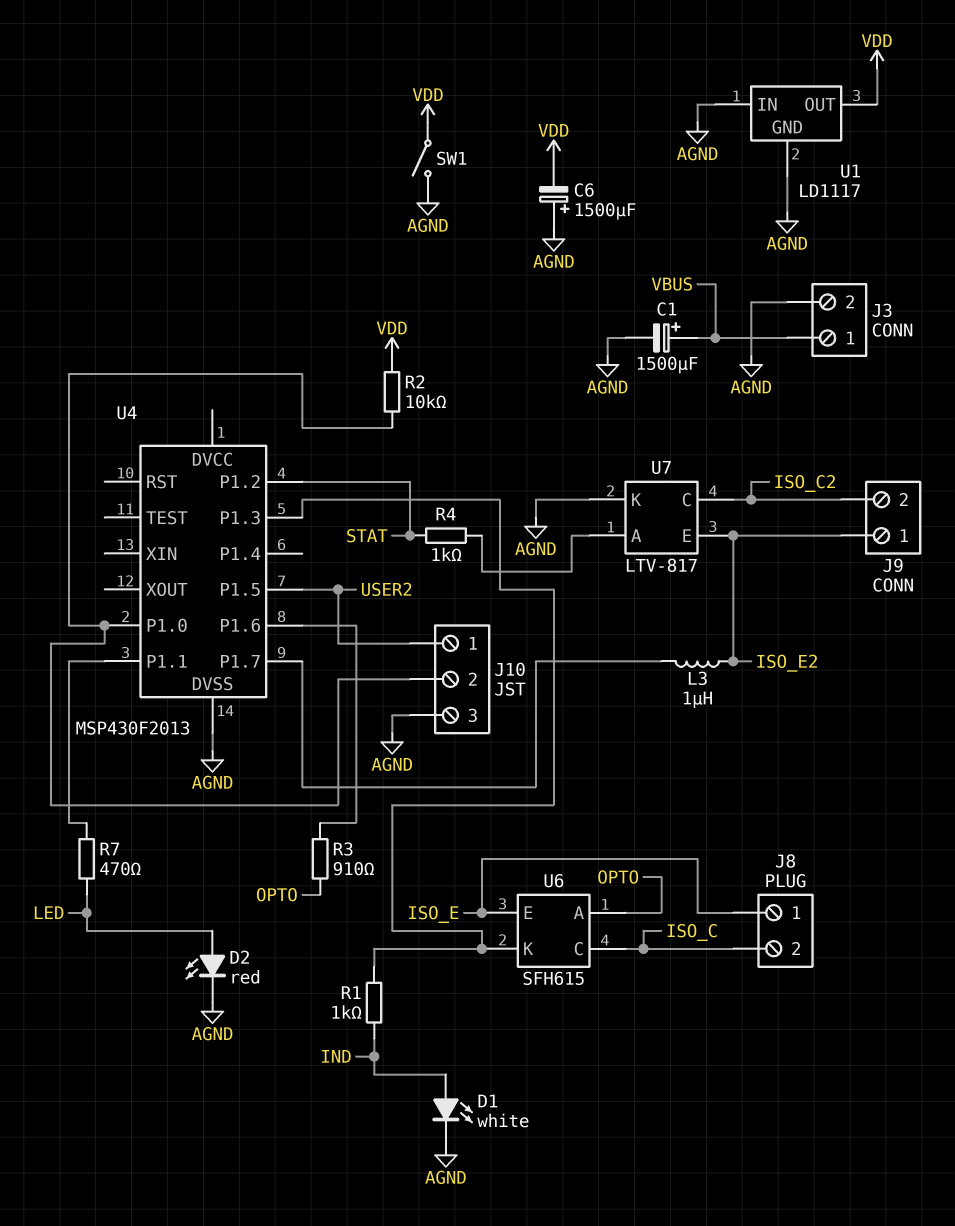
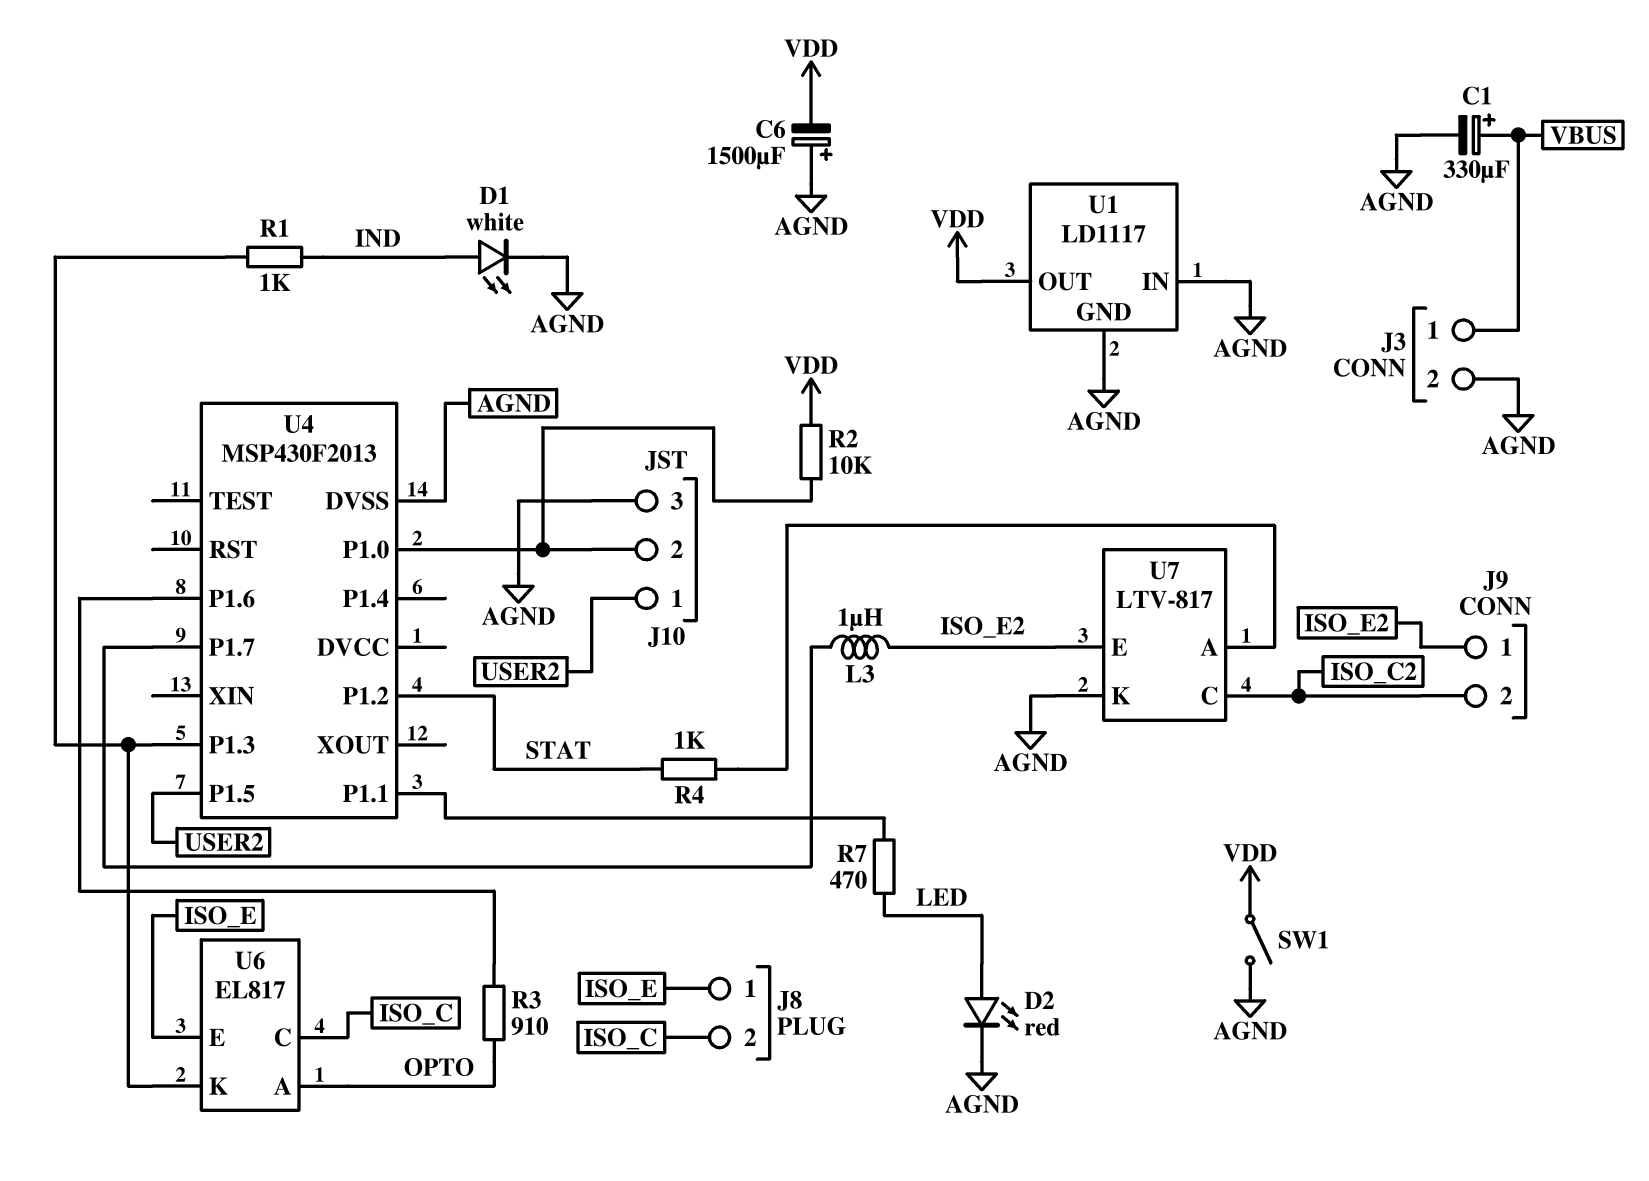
C1: 1500uF (plus VBUS, minus AGND) -> 330uF (plus VBUS, minus AGND)
U6: SFH615 -> EL817

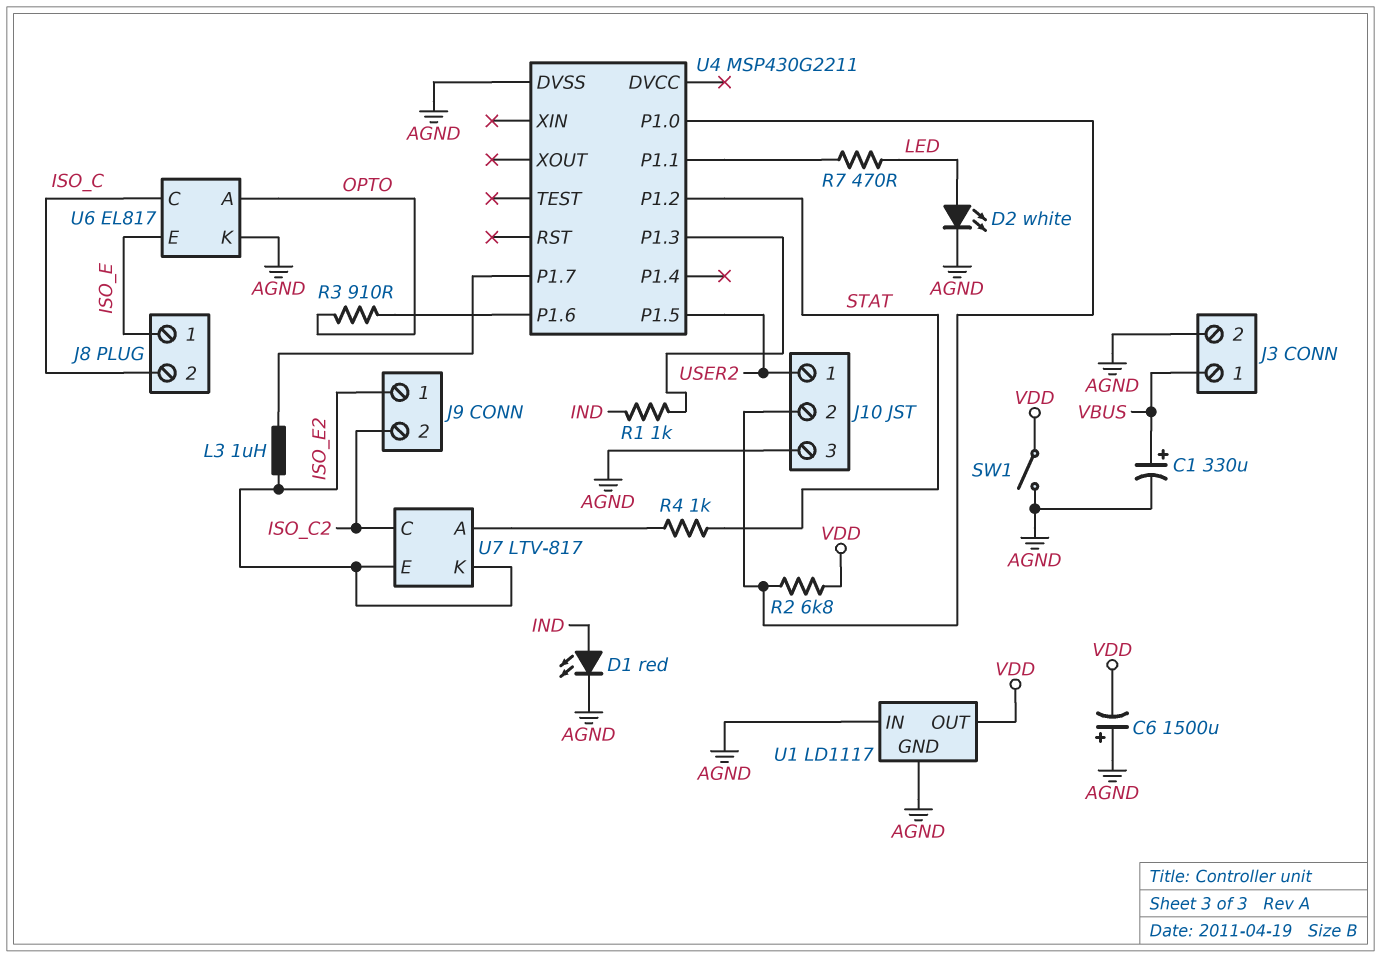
D1: LED white (A IND, K AGND) -> LED red (A IND, K AGND)
D2: LED red (A LED, K AGND) -> LED white (A LED, K AGND)
R2: 10k (J10/2, VDD) -> 6.8k (J10/2, VDD)
U4: MSP430F2013 -> MSP430G2211
U6 pin K: U4/P1.3 -> AGND
U7 pin K: AGND -> ISO_E2

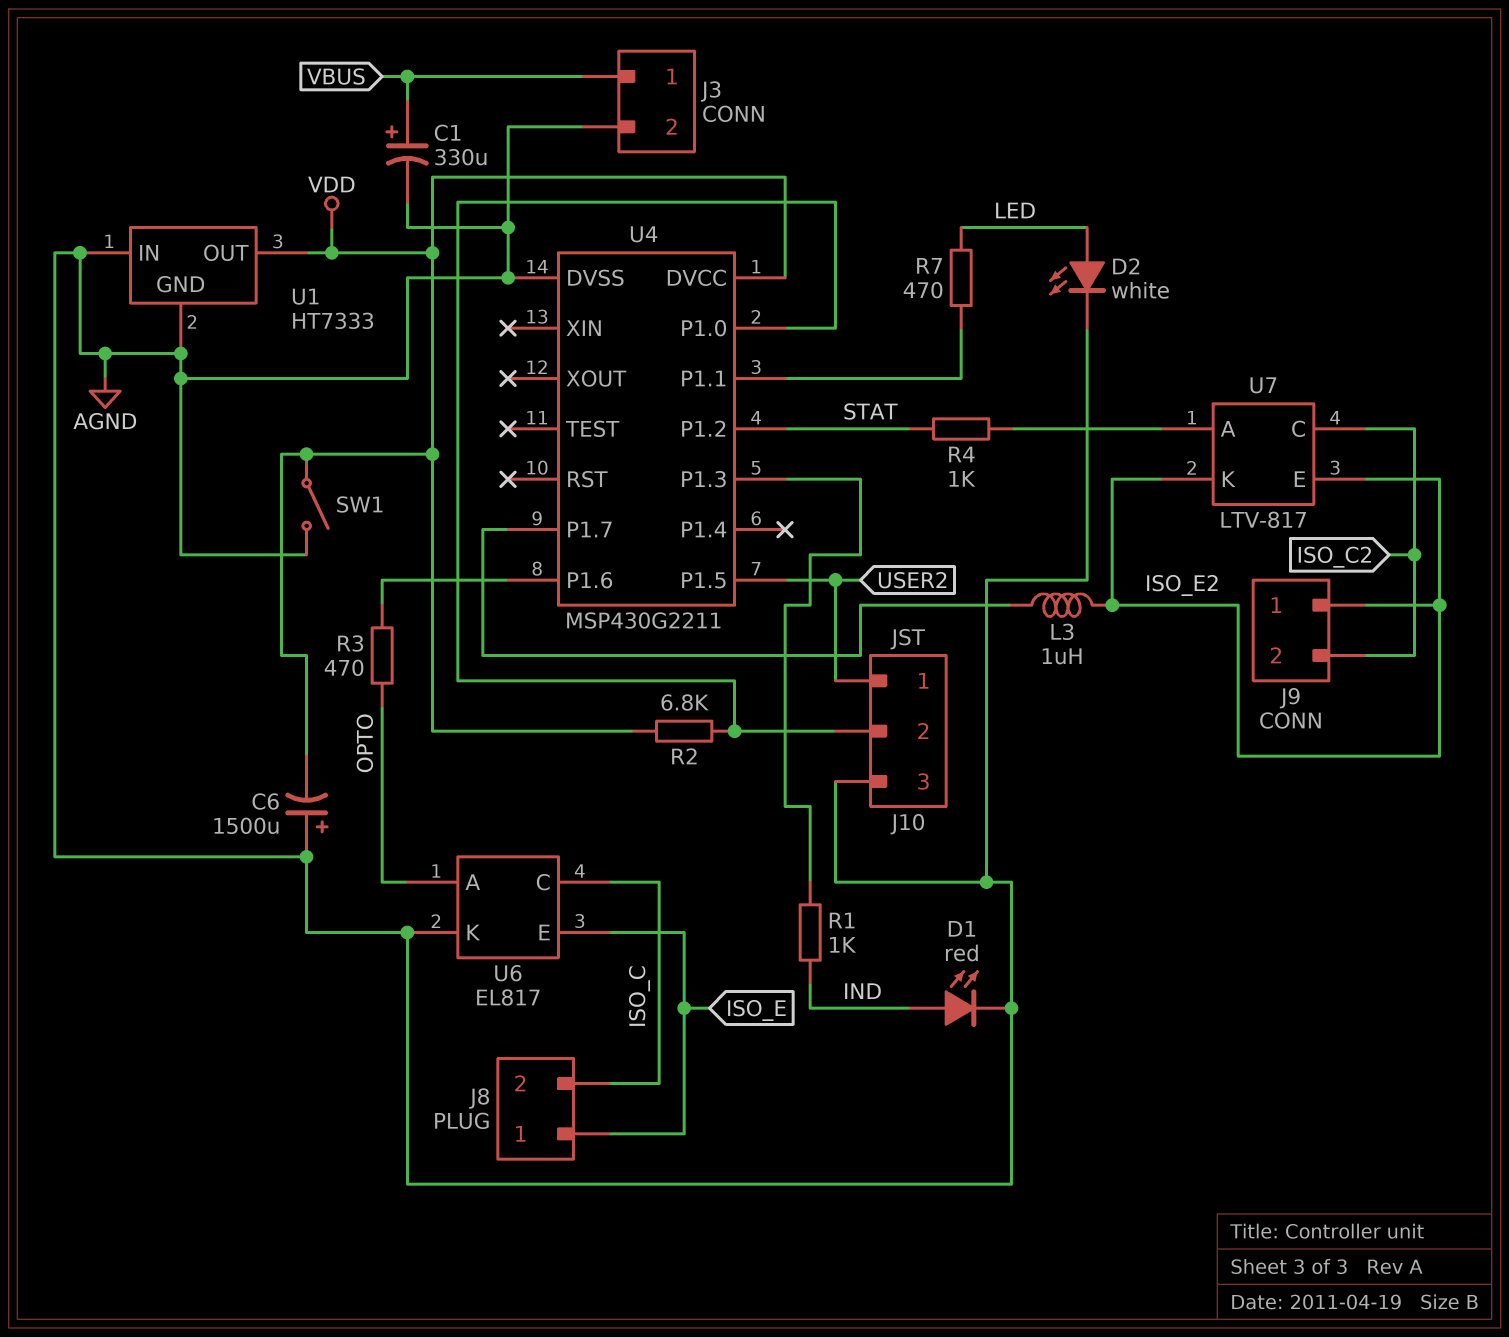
R3: 910 (OPTO, U4/P1.6) -> 470 (OPTO, U4/P1.6)
U1: LD1117 -> HT7333
U4 pin DVCC: none -> VDD

